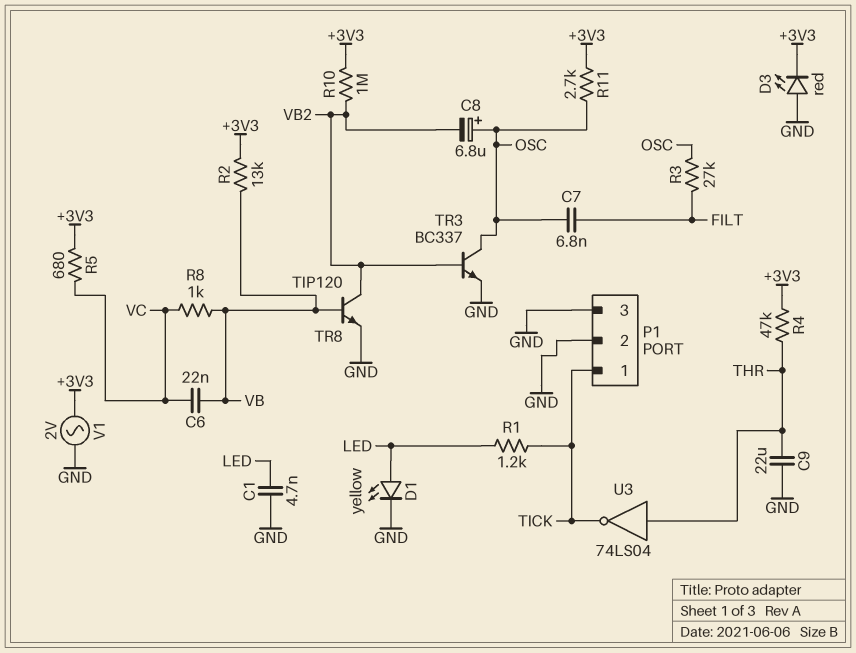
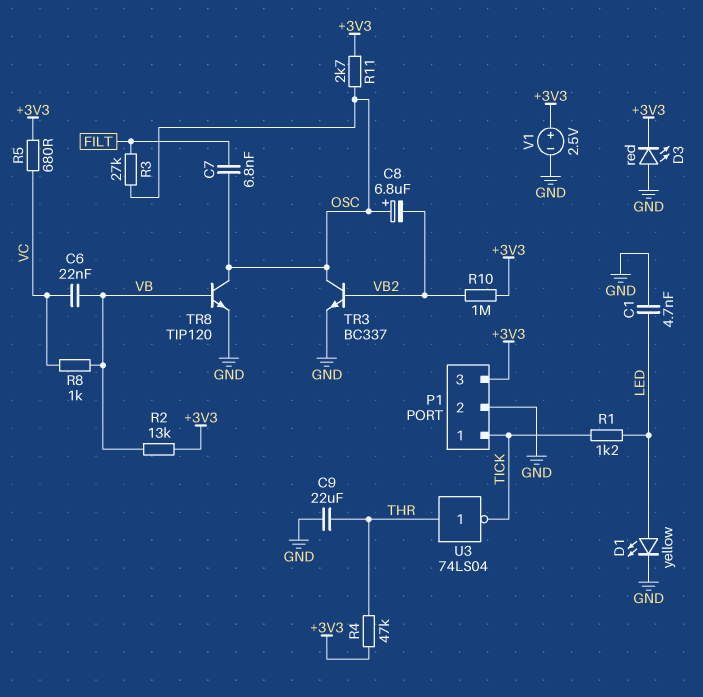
P1 pin 3: GND -> +3V3
TR8: NPN TIP120 (B VB, C VB2, E GND) -> NPN TIP120 (B VB, C OSC, E GND)
V1: AC 2V (+3V3, GND) -> 2.5V (plus +3V3, minus GND)

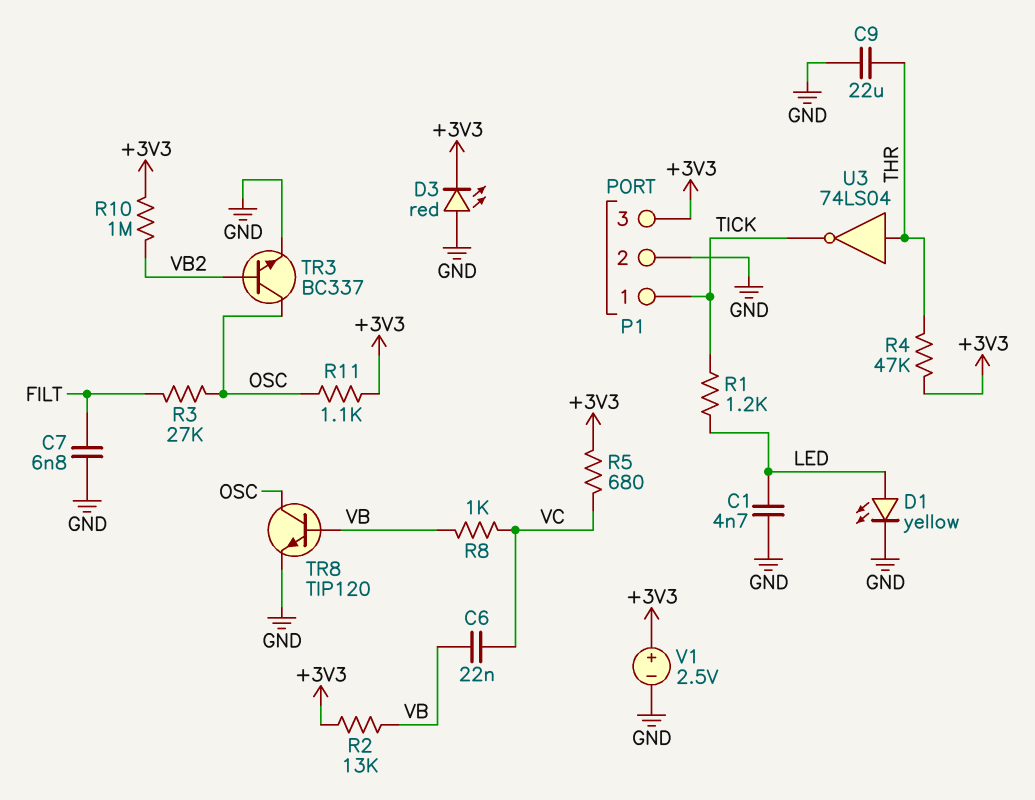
C7: 6.8nF (FILT, OSC) -> 6.8nF (FILT, GND)
C8: 6.8uF (plus OSC, minus VB2) -> none
R11: 2.7k (+3V3, OSC) -> 1.1k (+3V3, OSC)

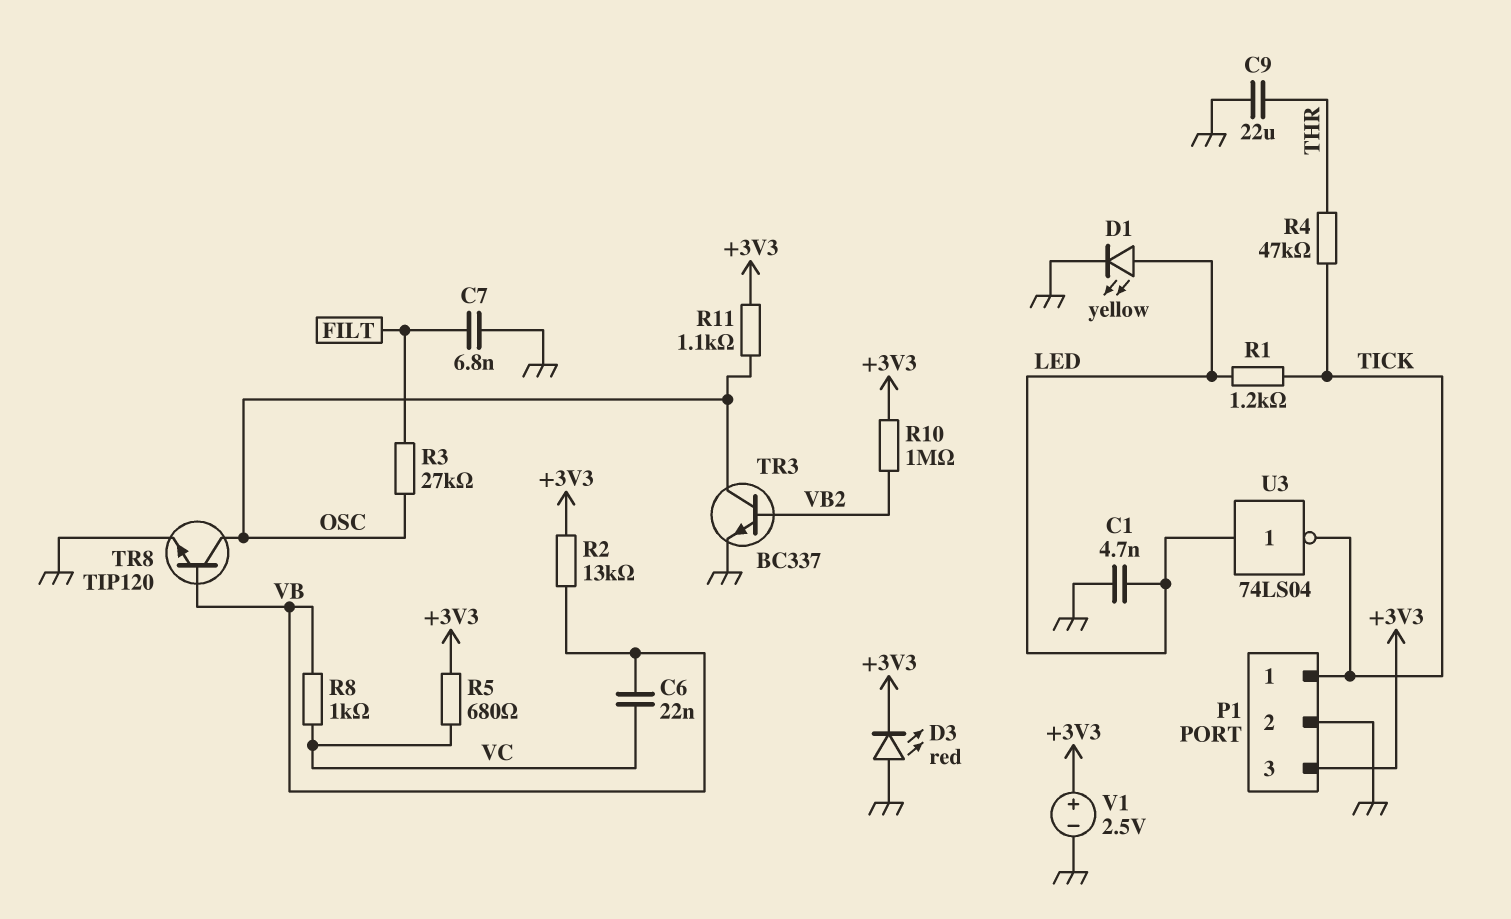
R4: 47k (+3V3, THR) -> 47k (THR, TICK)
U3: NOT 74LS04 (in THR, out TICK) -> NOT 74LS04 (in LED, out TICK)

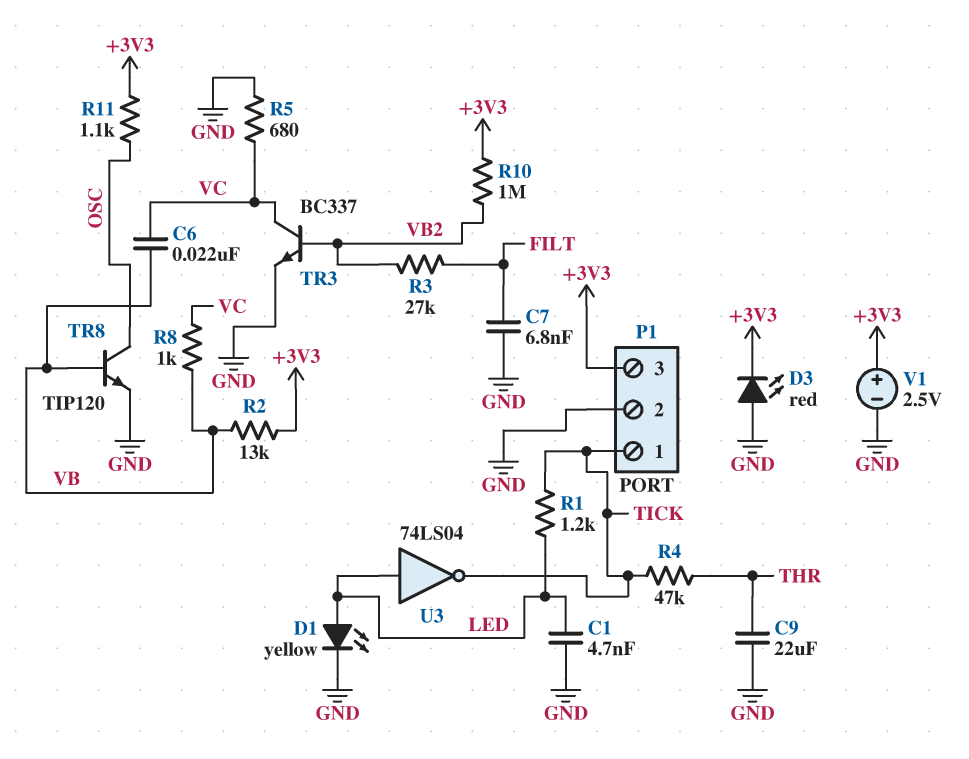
R3: 27k (FILT, OSC) -> 27k (FILT, VB2)
R5: 680 (+3V3, VC) -> 680 (GND, VC)
TR3: NPN BC337 (B VB2, C OSC, E GND) -> NPN BC337 (B VB2, C VC, E GND)

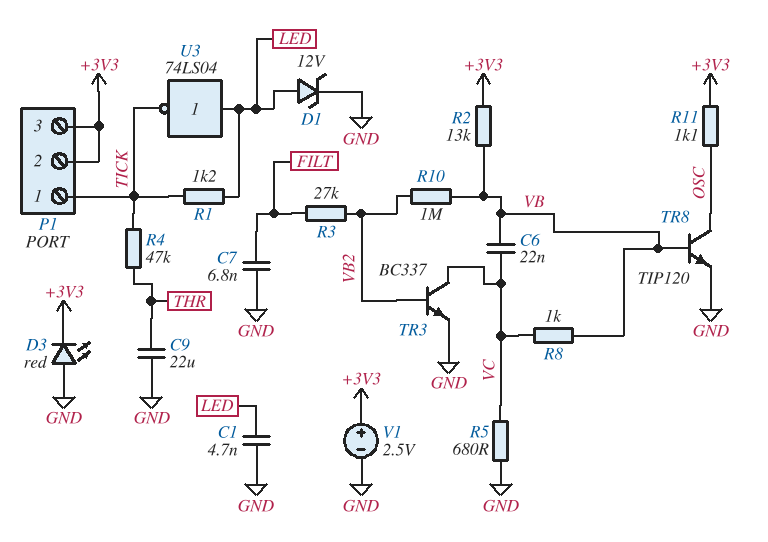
D1: LED yellow (A LED, K GND) -> zener 12V (A LED, K GND)
P1 pin 2: GND -> +3V3
R10: 1M (+3V3, VB2) -> 1M (VB, VB2)

